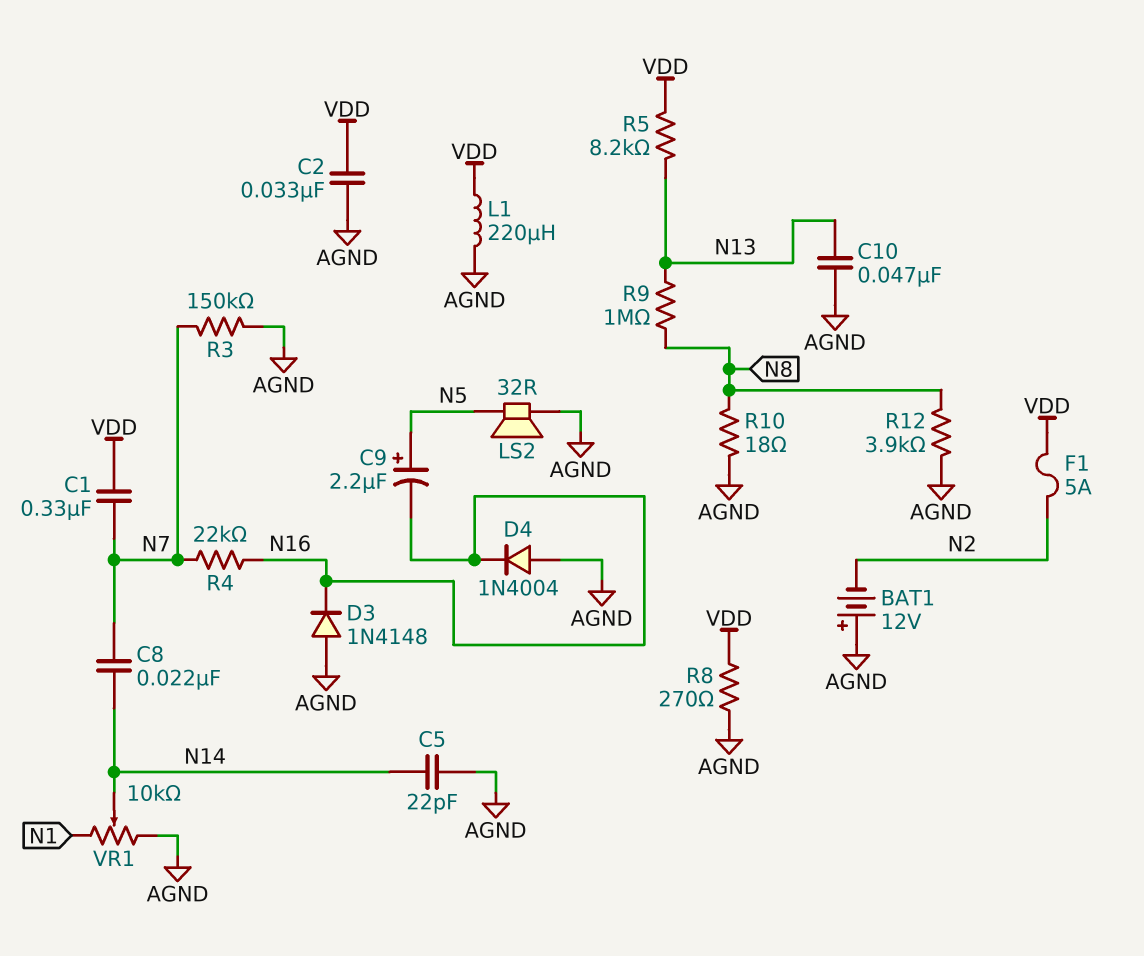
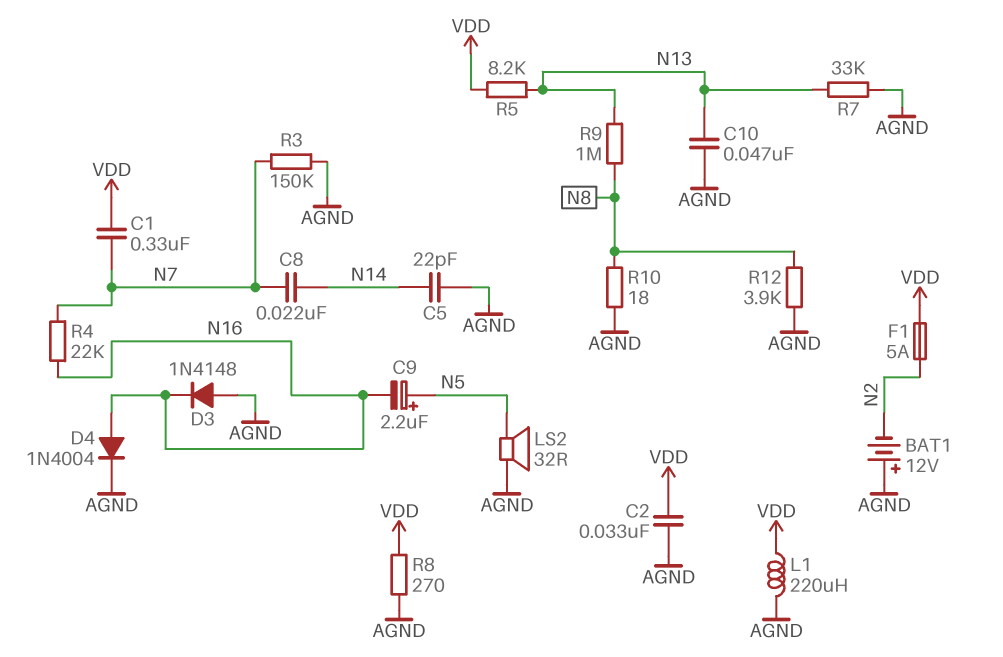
D4: diode 1N4004 (A AGND, K N16) -> diode 1N4004 (A N16, K AGND)
R7: none -> 33k (AGND, N13)
VR1: 10k (AGND, N1, wiper N14) -> none

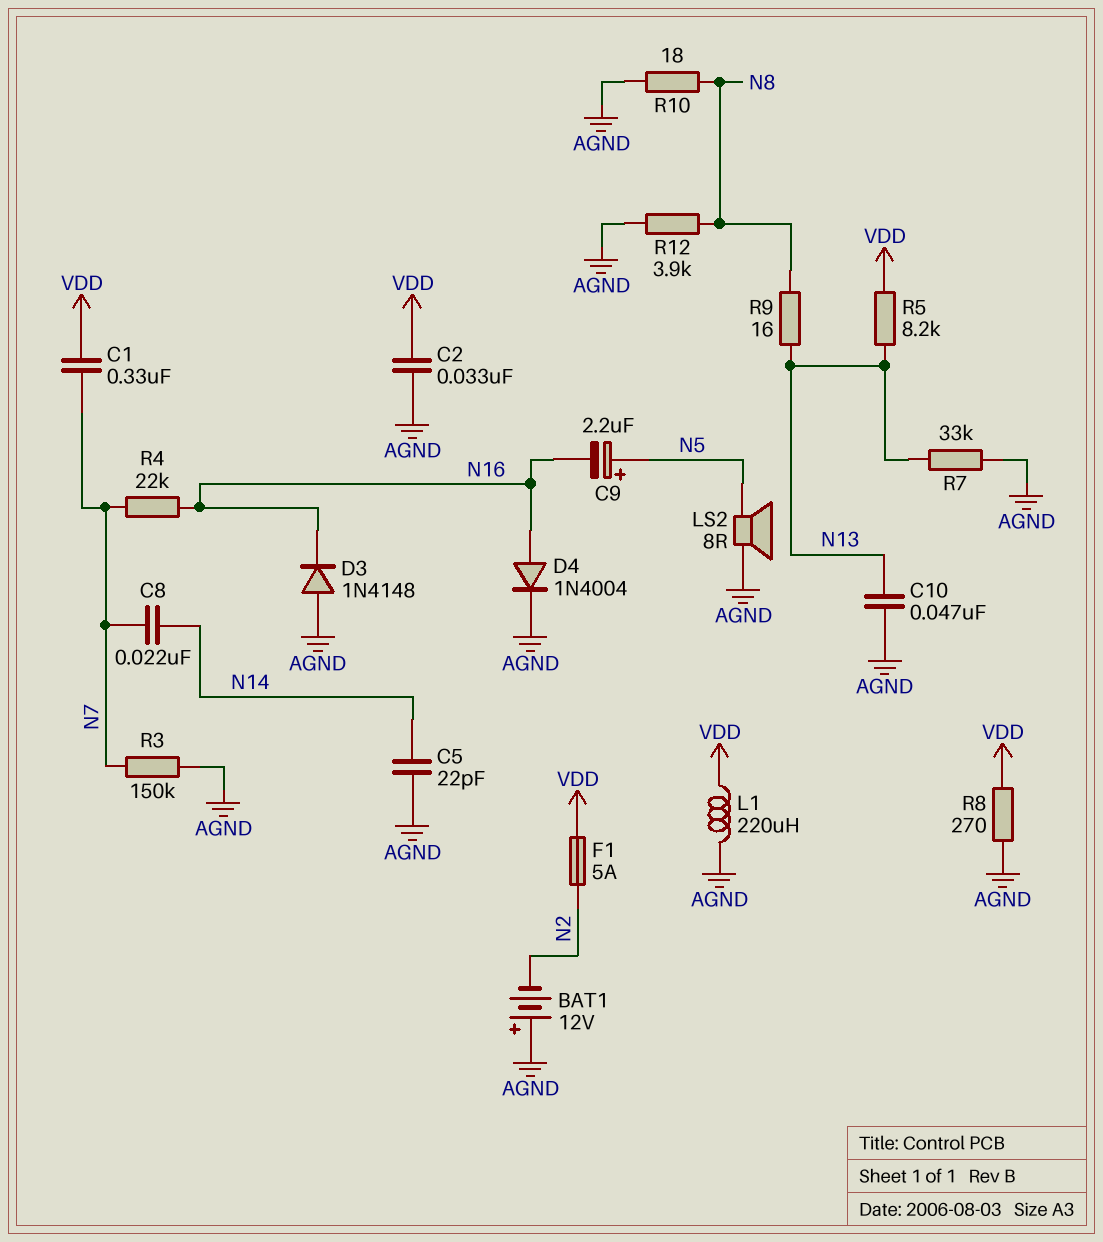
LS2: speaker 32R (AGND, N5) -> speaker 8R (AGND, N5)
R9: 1M (N8, N13) -> 16 (N8, N13)

